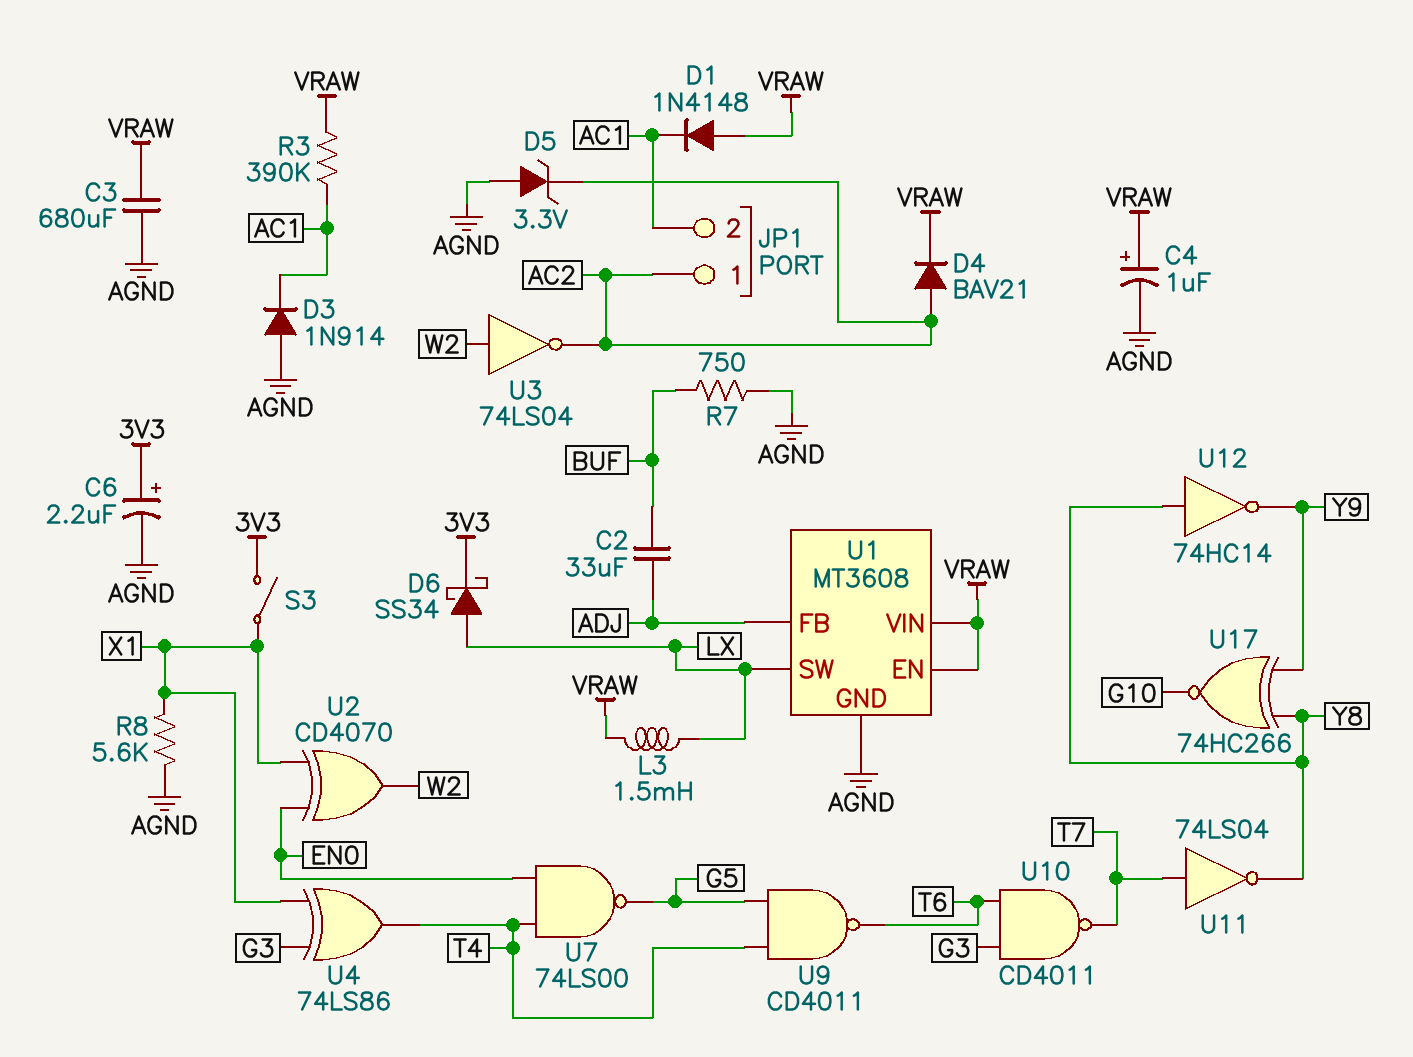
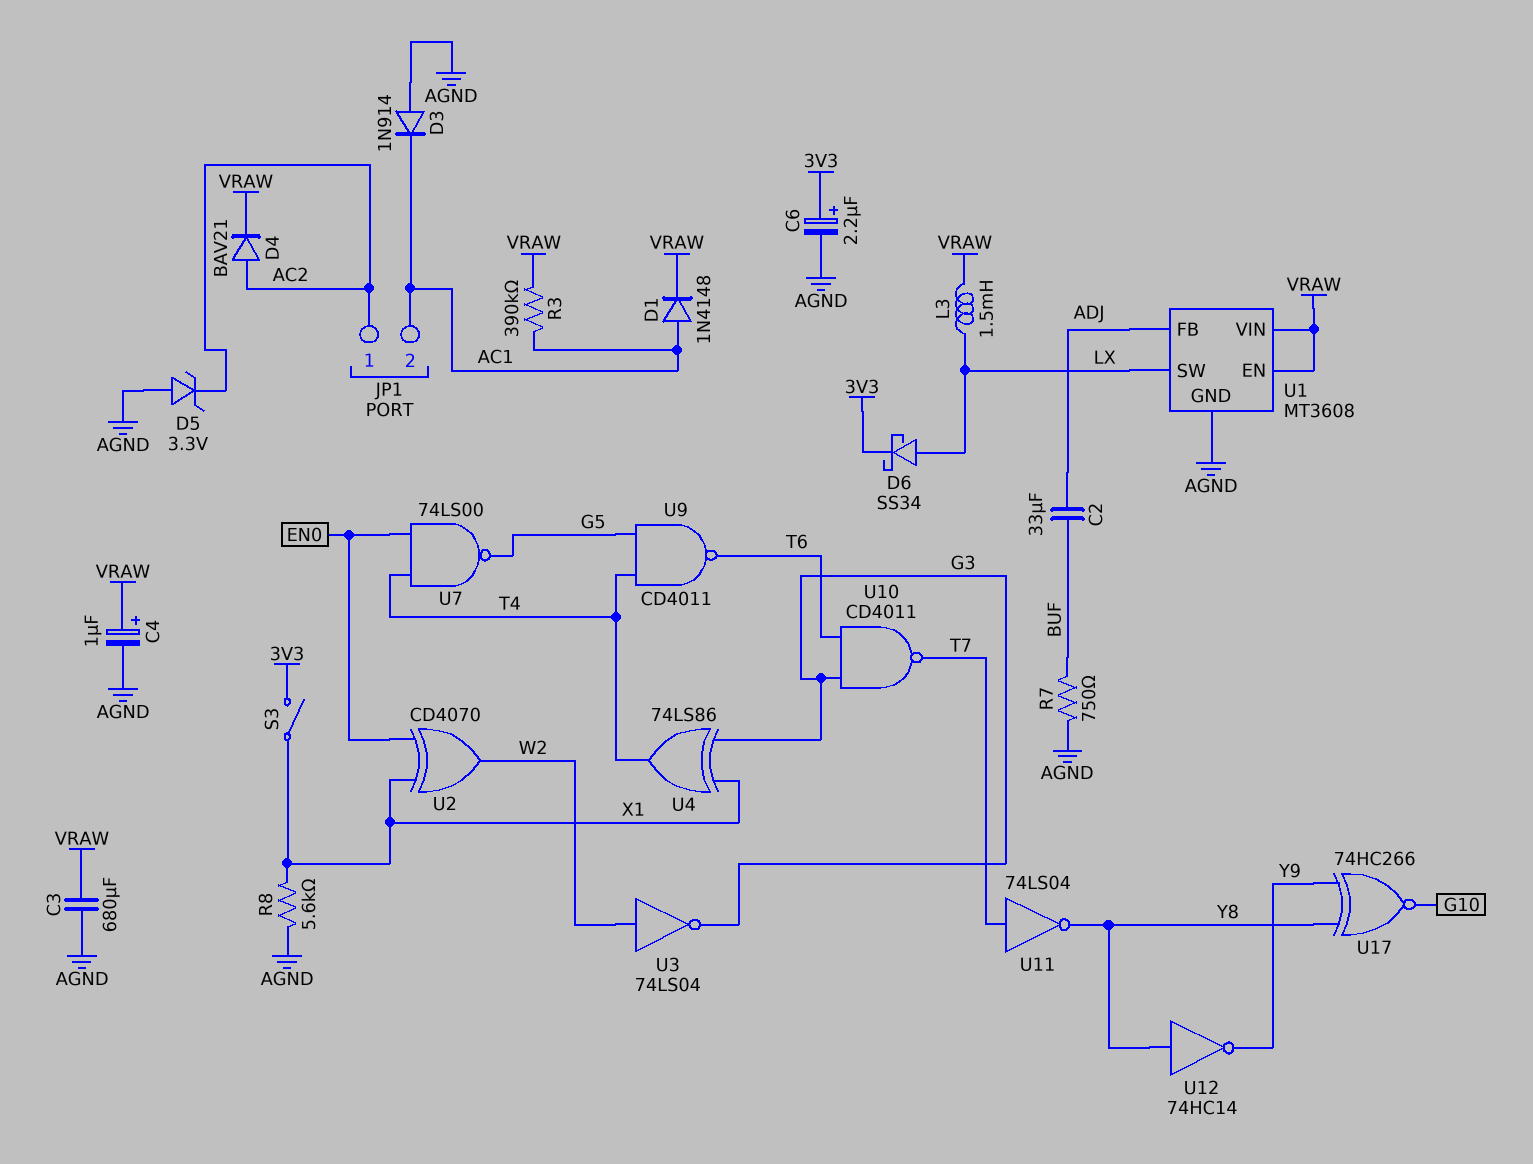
D1: diode 1N4148 (A VRAW, K AC1) -> diode 1N4148 (A AC1, K VRAW)
U3: NOT 74LS04 (in W2, out AC2) -> NOT 74LS04 (in W2, out G3)

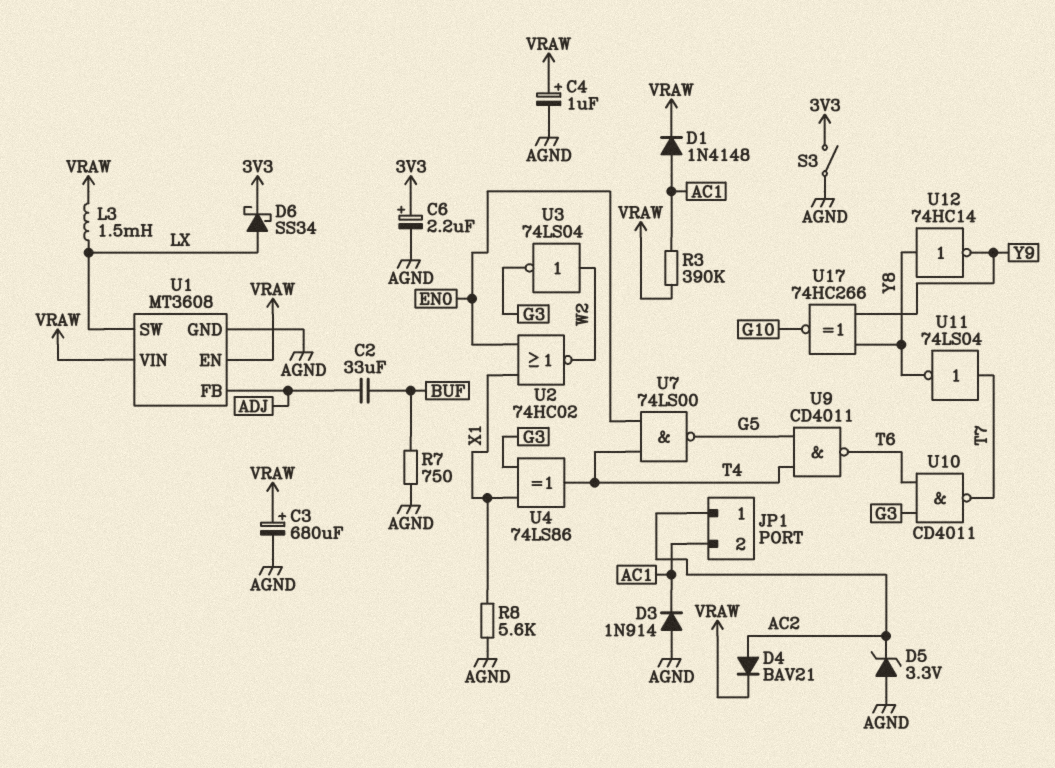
C3: 680uF (AGND, VRAW) -> 680uF (plus VRAW, minus AGND)
S3: switch (3V3, X1) -> switch (3V3, AGND)
U2: XOR CD4070 (in EN0, in X1, out W2) -> NOR 74HC02 (in EN0, in X1, out W2)

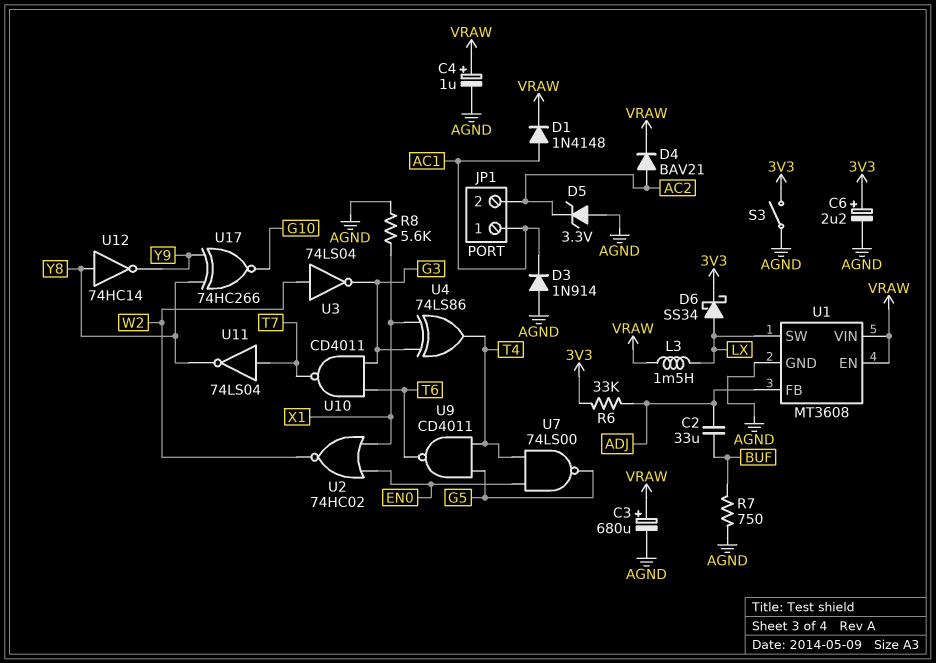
JP1 pin 1: AC2 -> AC1
JP1 pin 2: AC1 -> AC2
R3: 390k (AC1, VRAW) -> none
R6: none -> 33k (3V3, ADJ)

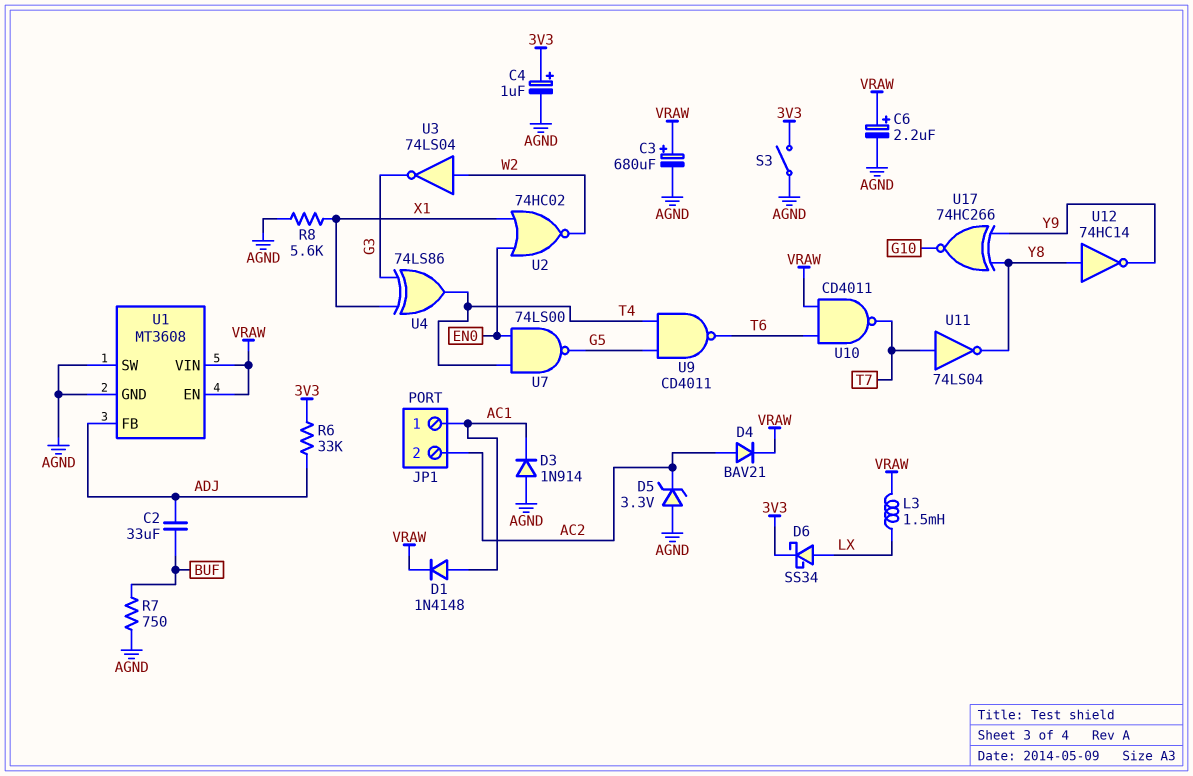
C4: 1uF (plus VRAW, minus AGND) -> 1uF (plus 3V3, minus AGND)
C6: 2.2uF (plus 3V3, minus AGND) -> 2.2uF (plus VRAW, minus AGND)
U1 pin SW: LX -> AGND
U10: NAND CD4011 (in G3, in T6, out T7) -> NAND CD4011 (in T6, in VRAW, out T7)

